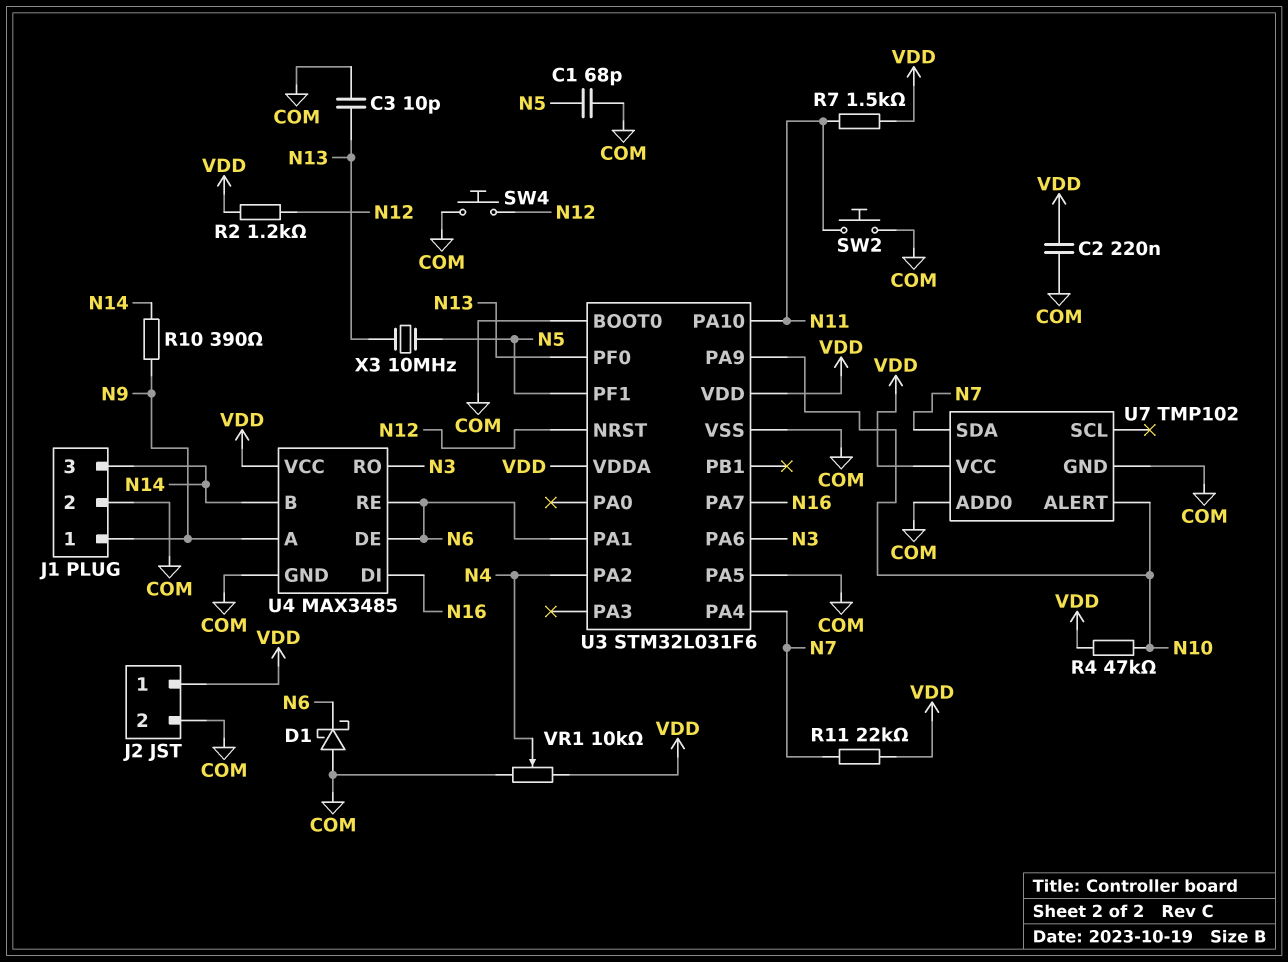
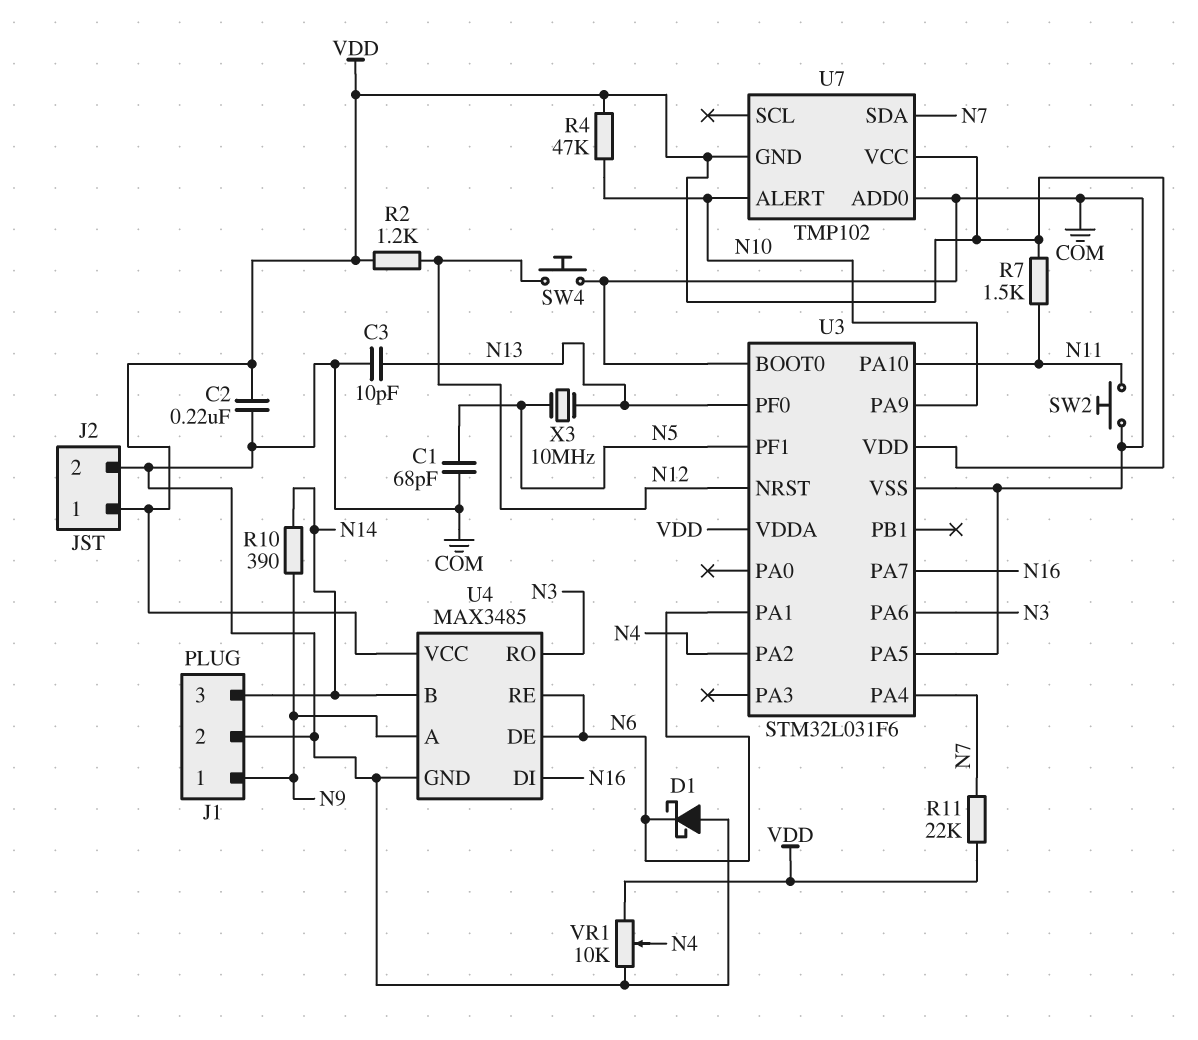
U7 pin GND: COM -> VDD

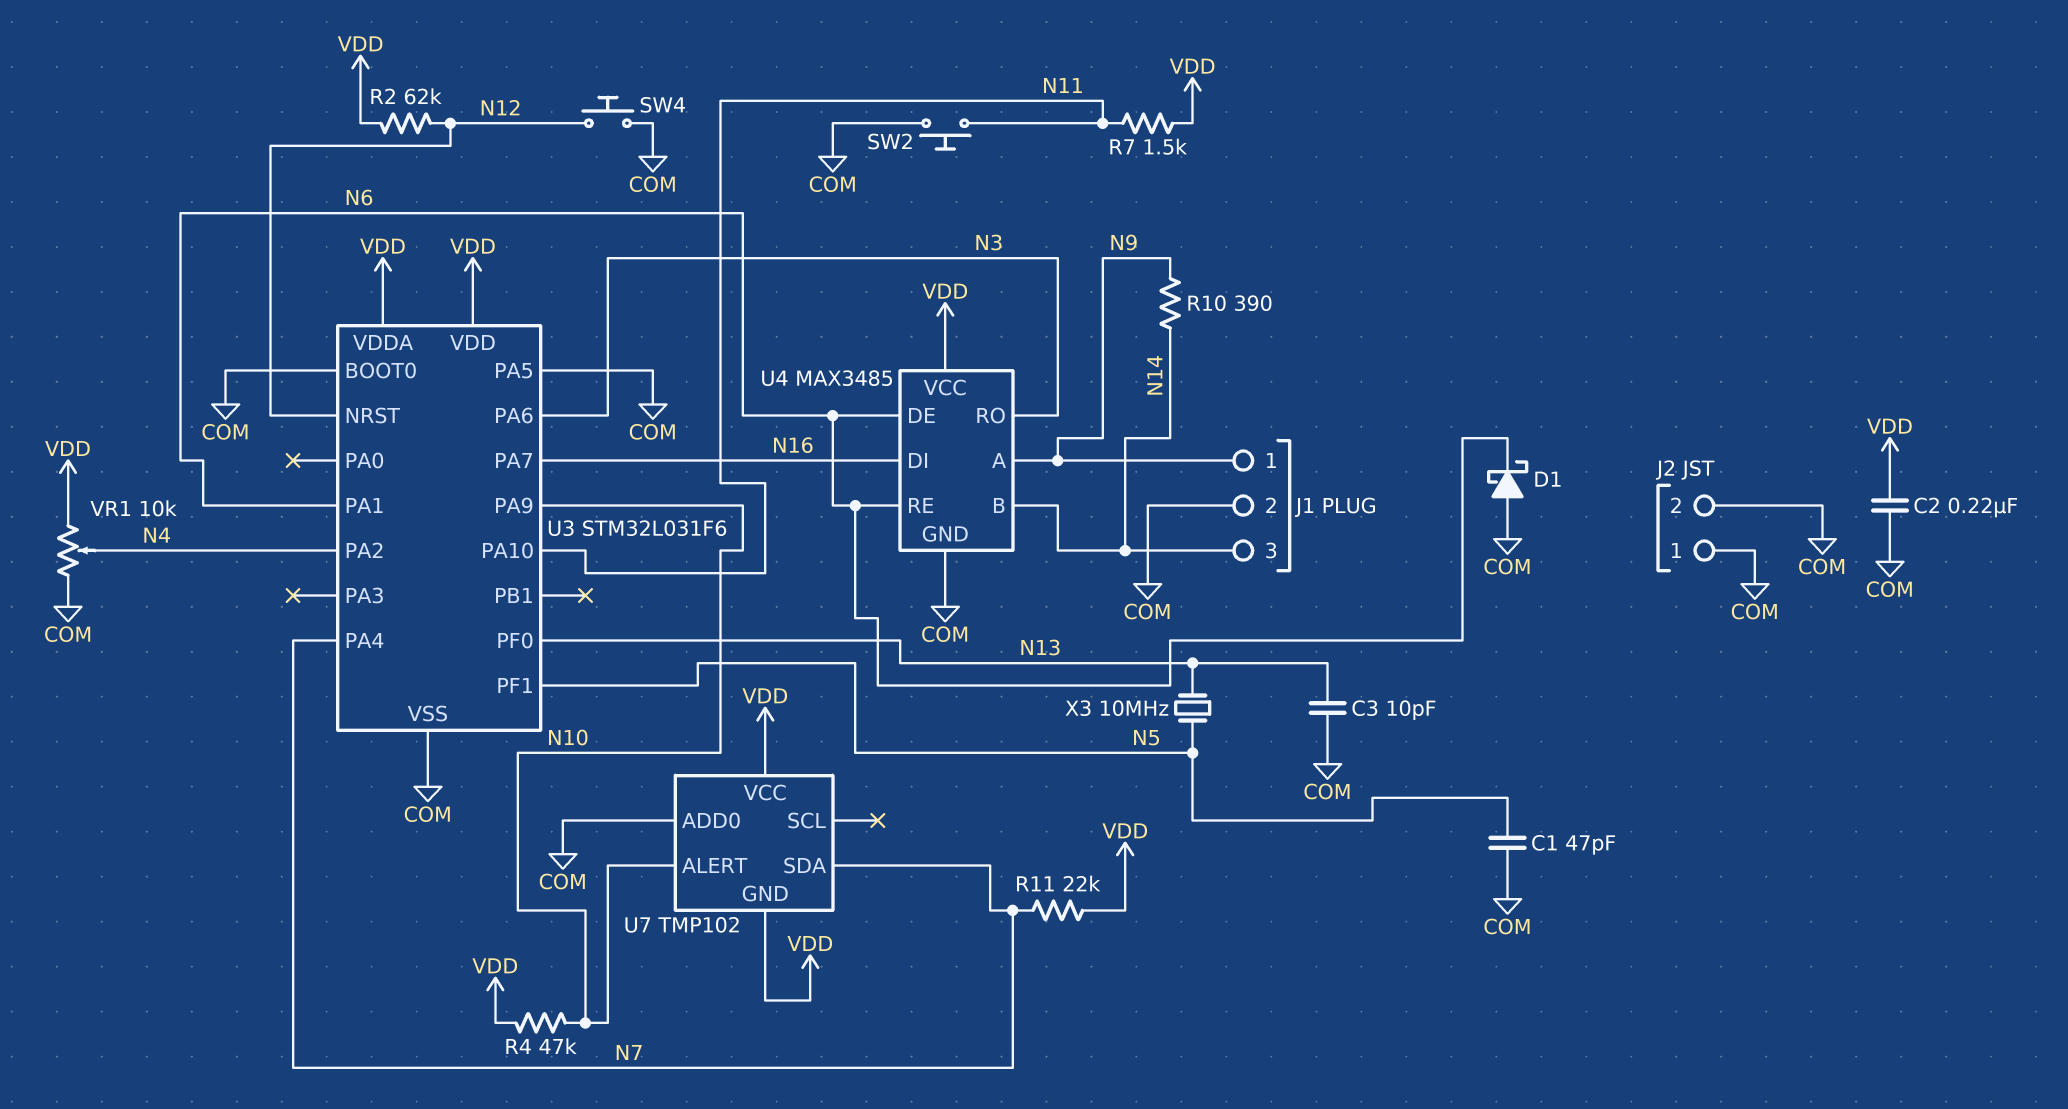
C1: 68pF (COM, N5) -> 47pF (COM, N5)
J2 pin 1: VDD -> COM
R2: 1.2k (N12, VDD) -> 62k (N12, VDD)

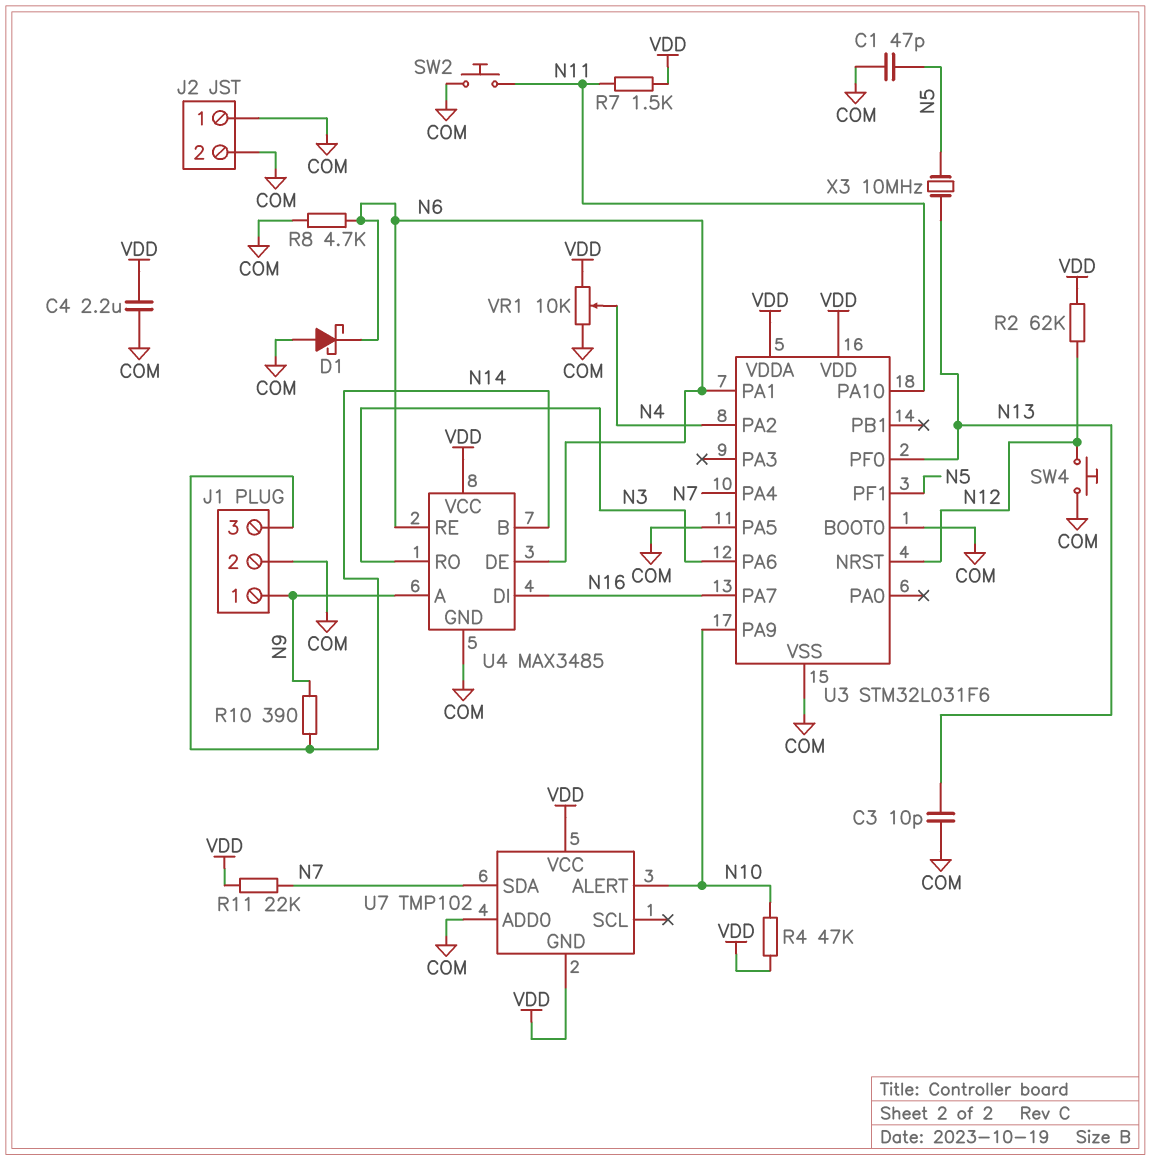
C2: 220nF (COM, VDD) -> none
C4: none -> 2.2uF (COM, VDD)
R8: none -> 4.7k (COM, N6)

